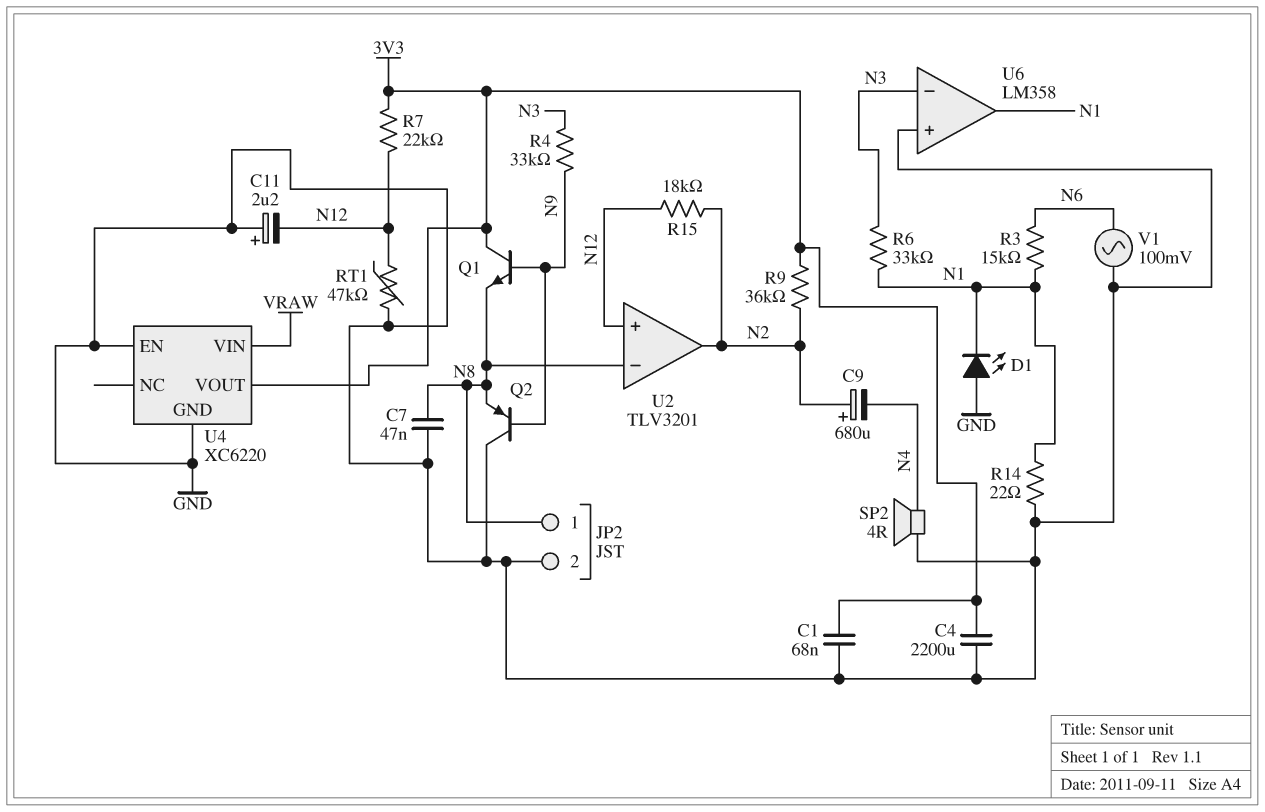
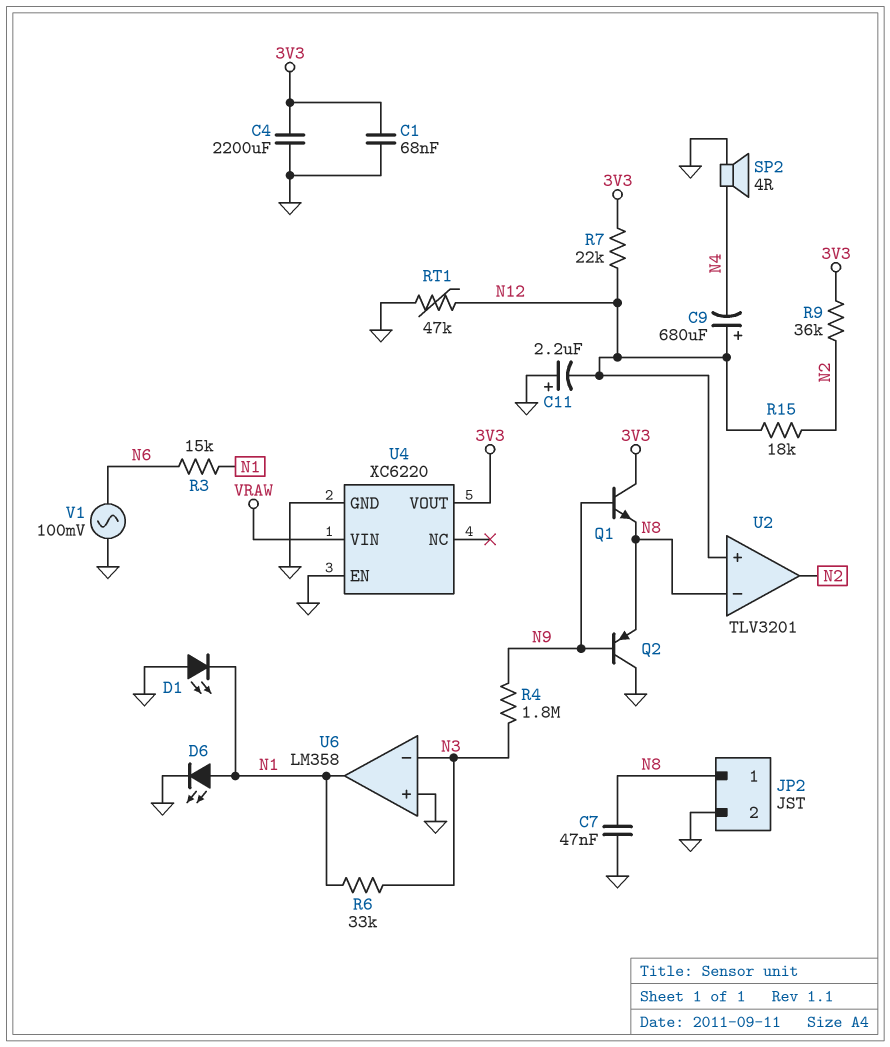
C9: 680uF (plus N2, minus N4) -> 680uF (plus N12, minus N4)
D6: none -> LED (A N1, K GND)
R4: 33k (N3, N9) -> 1.8M (N3, N9)
R14: 22 (GND, N1) -> none

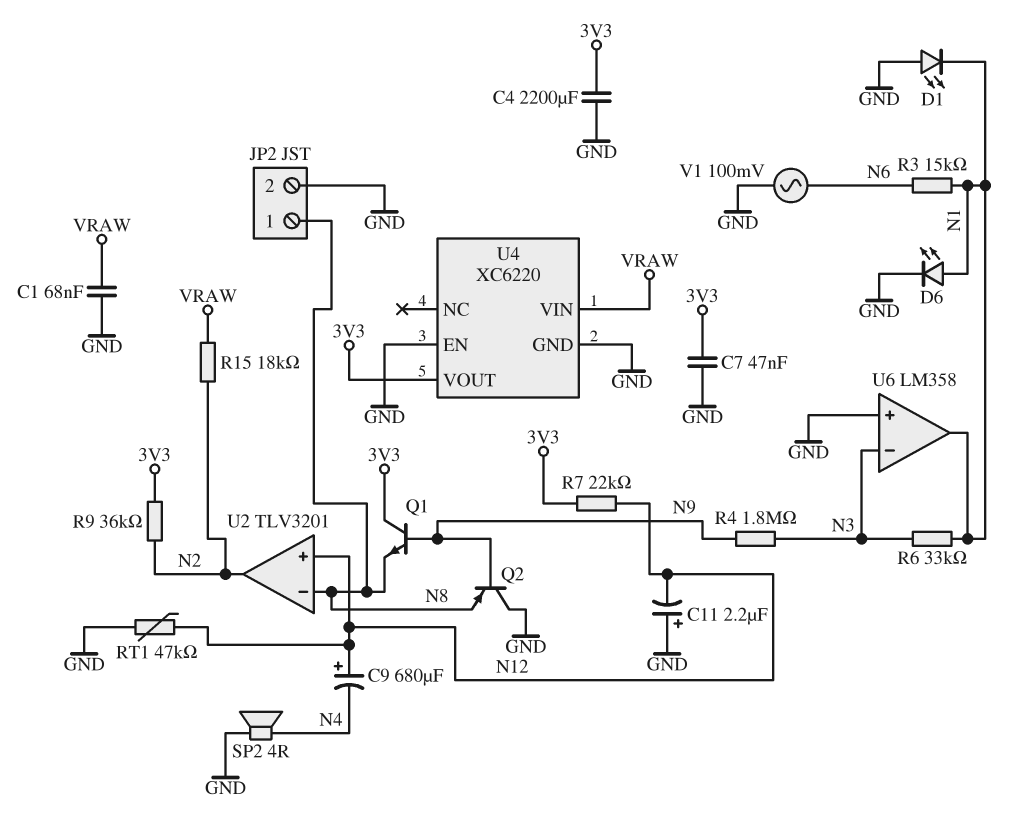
C1: 68nF (3V3, GND) -> 68nF (GND, VRAW)
C7: 47nF (GND, N8) -> 47nF (3V3, GND)
R15: 18k (N2, N12) -> 18k (N2, VRAW)

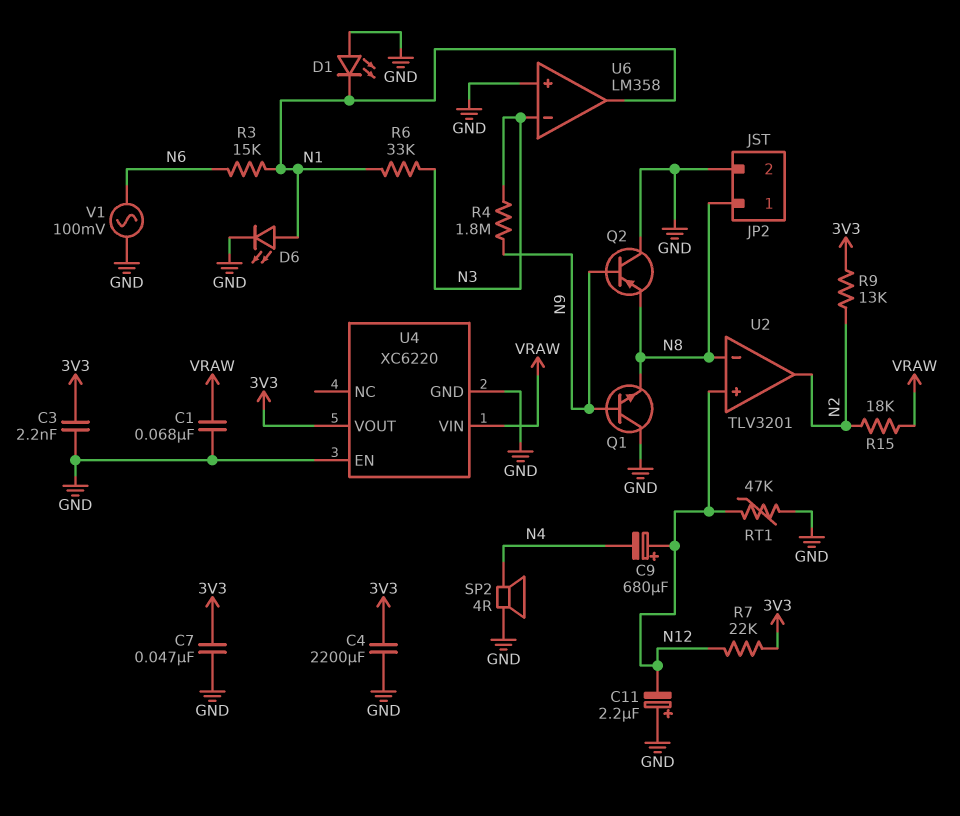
C3: none -> 2.2nF (3V3, GND)
Q1: NPN (B N9, C 3V3, E N8) -> NPN (B N9, C GND, E N8)
R9: 36k (3V3, N2) -> 13k (3V3, N2)

